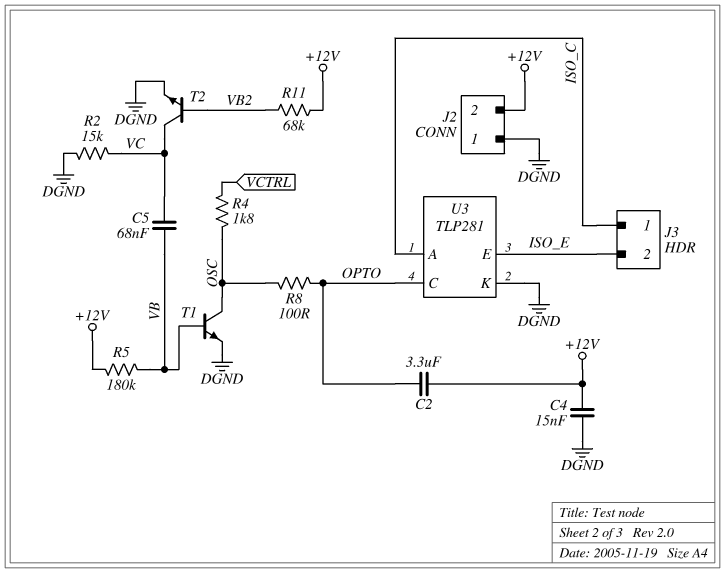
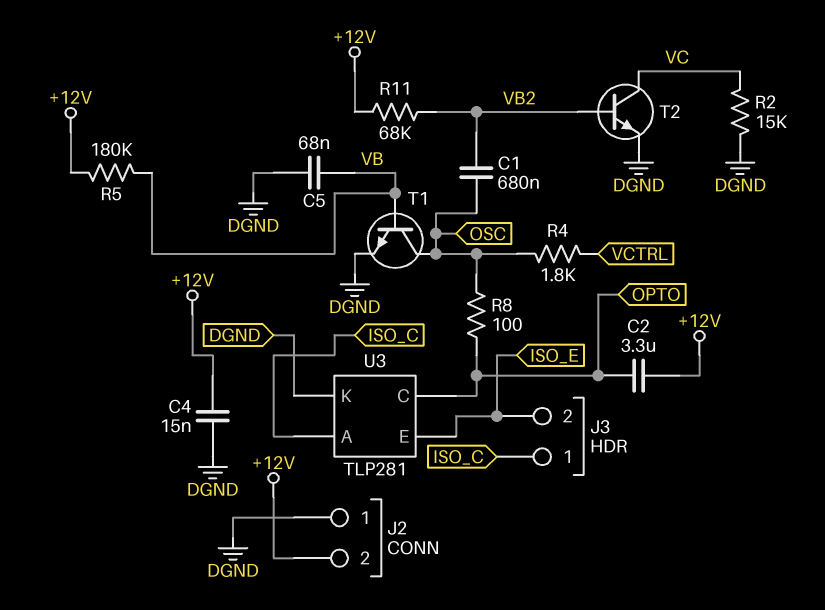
C1: none -> 680nF (OSC, VB2)
C5: 68nF (VB, VC) -> 68nF (DGND, VB)

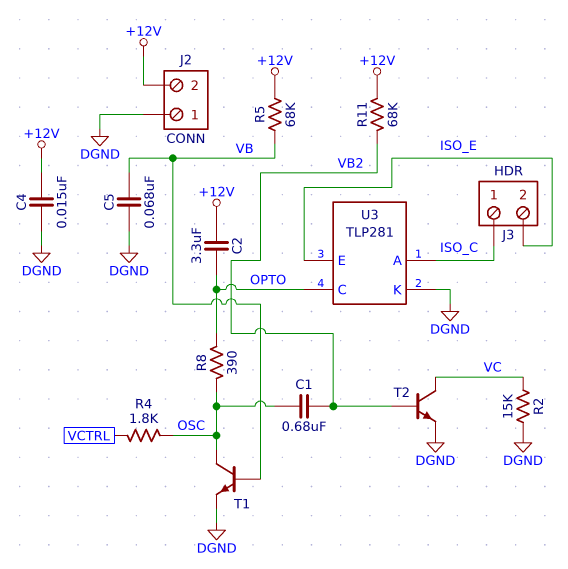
R5: 180k (+12V, VB) -> 68k (+12V, VB)
R8: 100 (OPTO, OSC) -> 390 (OPTO, OSC)

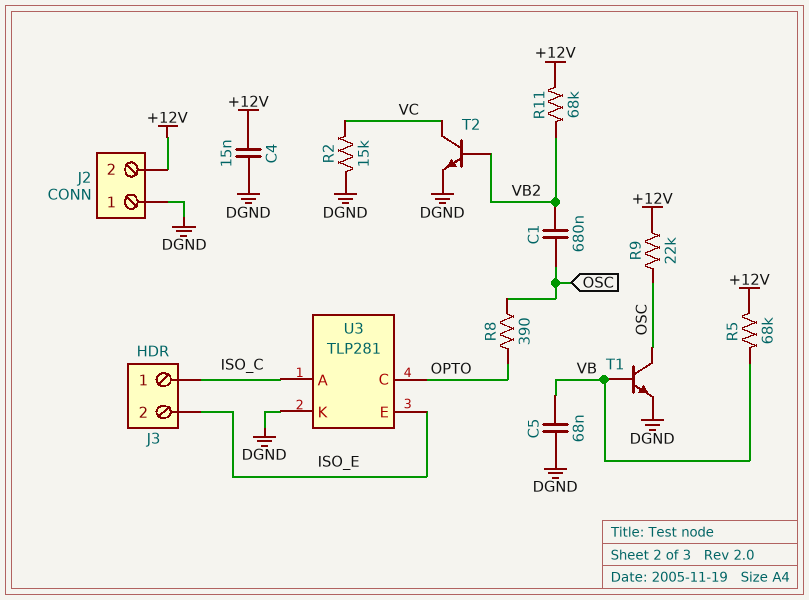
C2: 3.3uF (+12V, OPTO) -> none
R4: 1.8k (OSC, VCTRL) -> none
R9: none -> 22k (+12V, OSC)

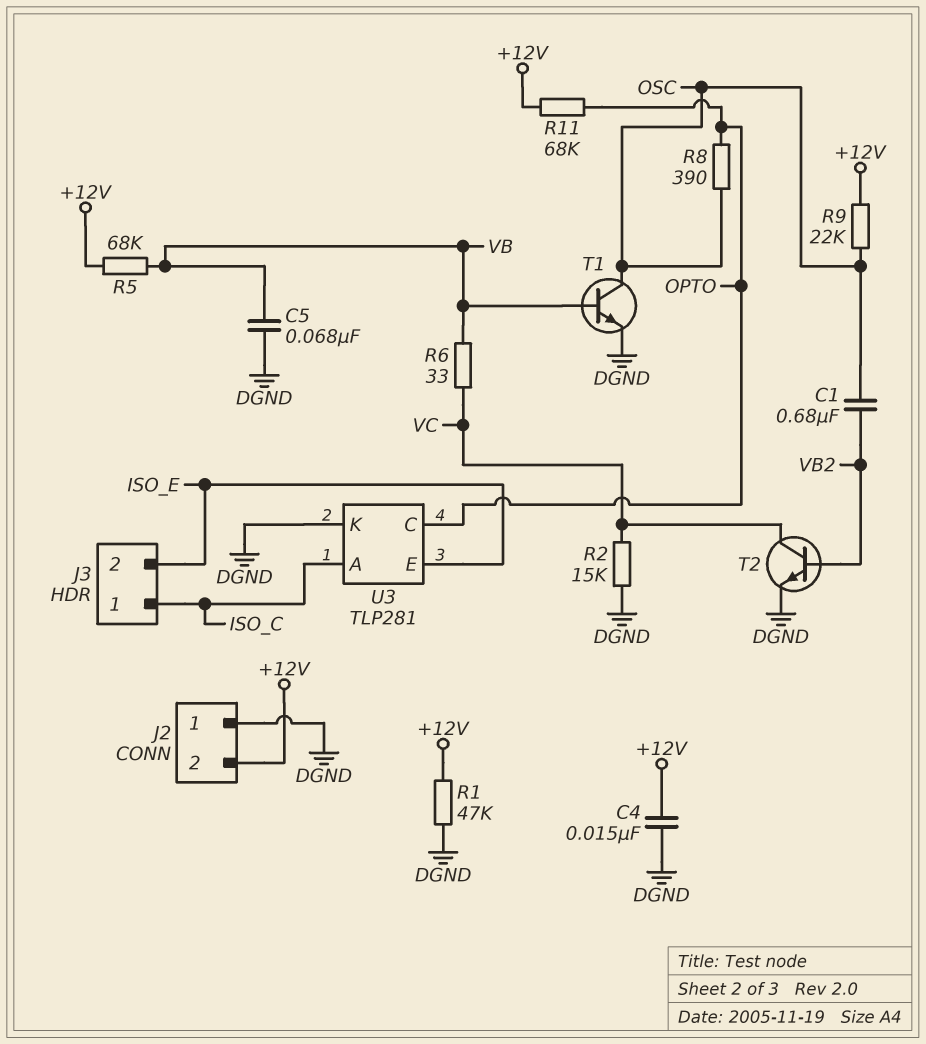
R1: none -> 47k (+12V, DGND)
R6: none -> 33 (VB, VC)
R11: 68k (+12V, VB2) -> 68k (+12V, OPTO)

